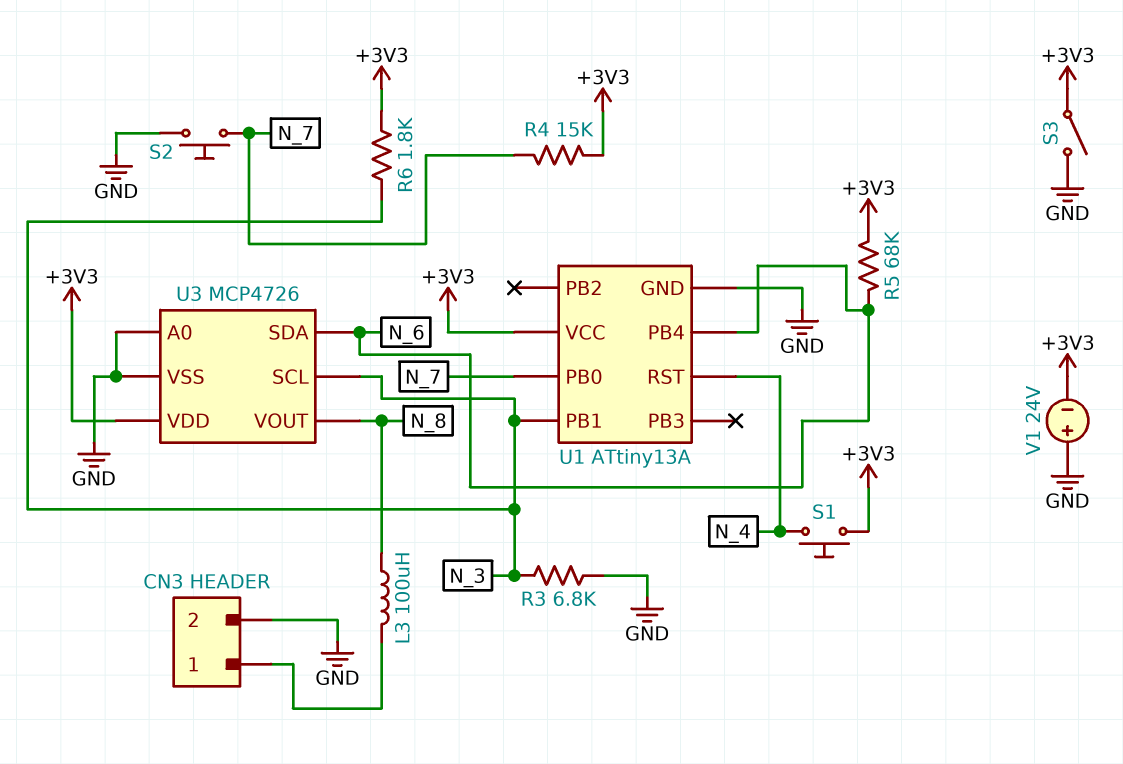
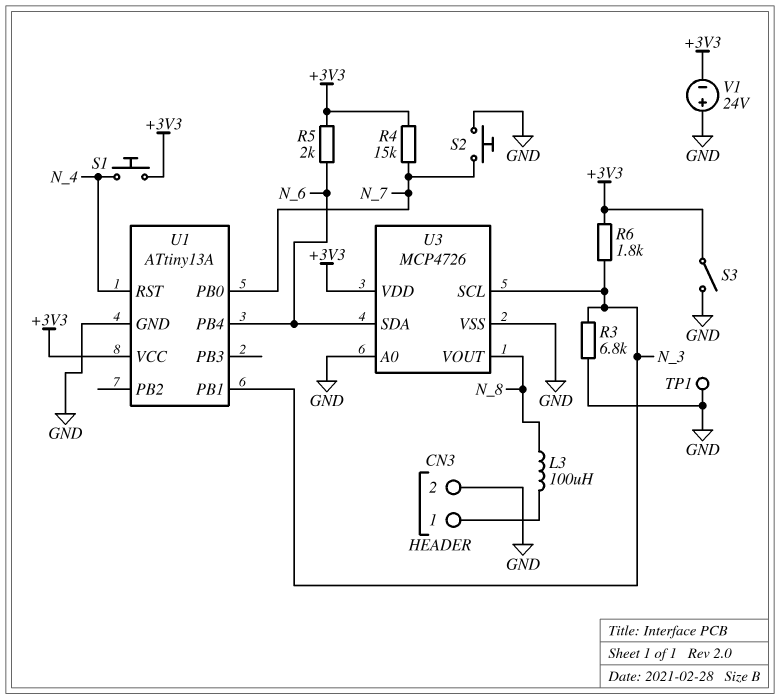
R5: 68k (+3V3, N_6) -> 2k (+3V3, N_6)
TP1: none -> test point (GND)

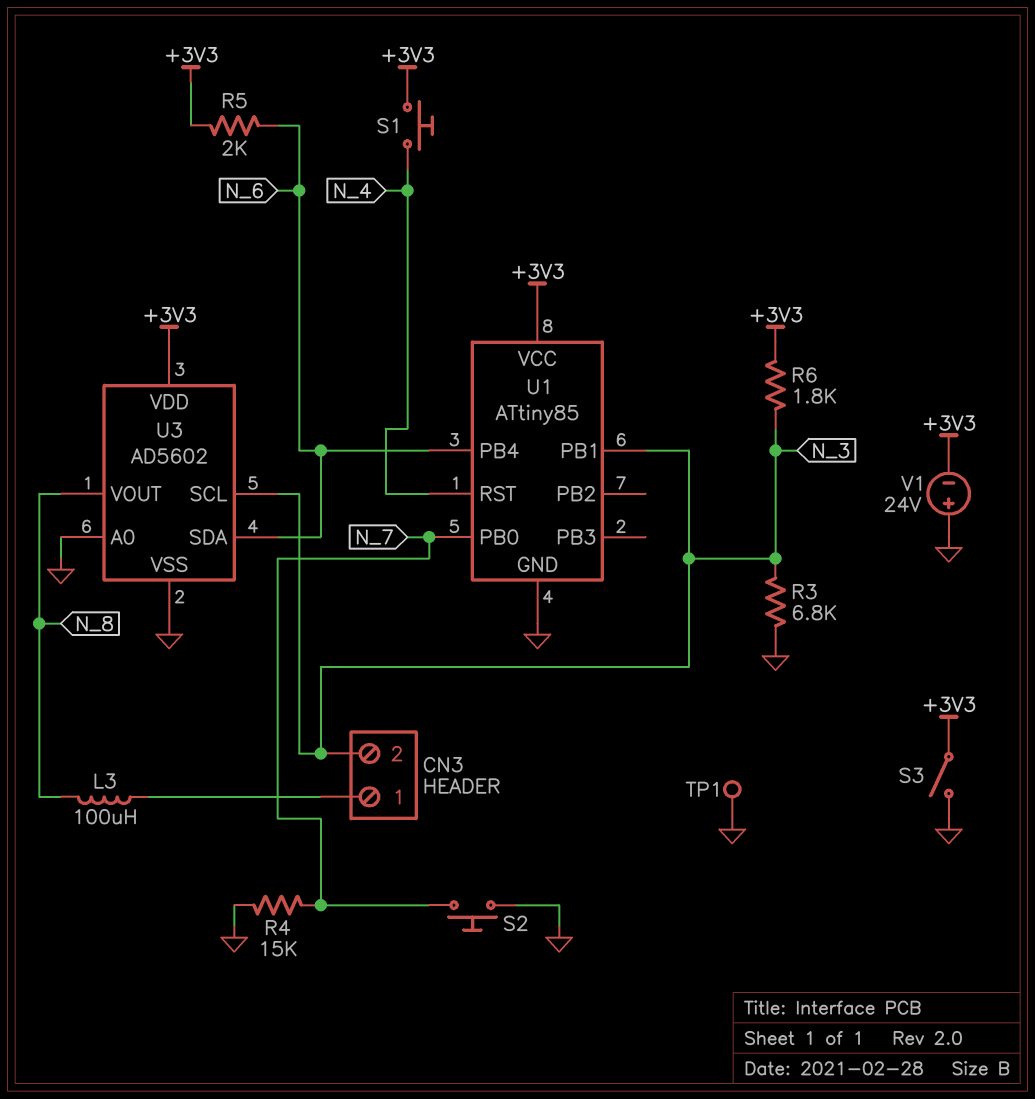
CN3 pin 2: GND -> N_3
R4: 15k (+3V3, N_7) -> 15k (GND, N_7)
U1: ATtiny13A -> ATtiny85
U3: MCP4726 -> AD5602

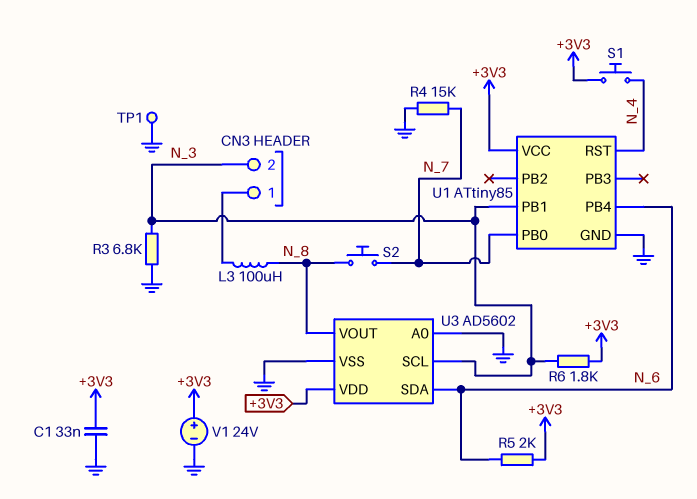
C1: none -> 33nF (+3V3, GND)
S2: button (GND, N_7) -> button (N_7, N_8)
S3: switch (+3V3, GND) -> none
V1: 24V (plus GND, minus +3V3) -> 24V (plus +3V3, minus GND)

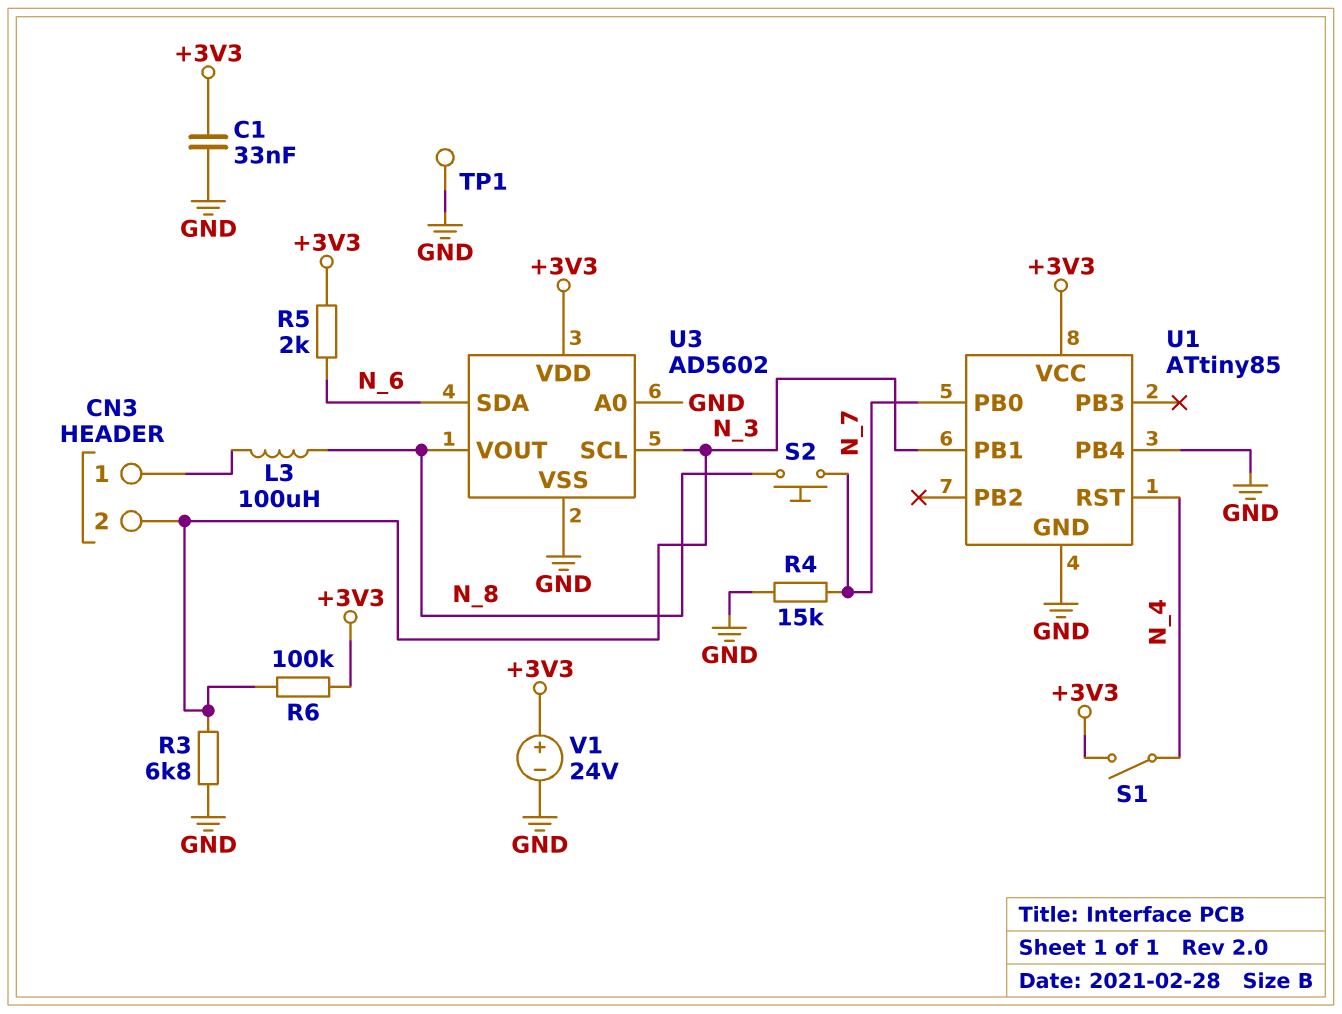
R6: 1.8k (+3V3, N_3) -> 100k (+3V3, N_3)
S1: button (+3V3, N_4) -> switch (+3V3, N_4)
U1 pin PB4: N_6 -> GND

